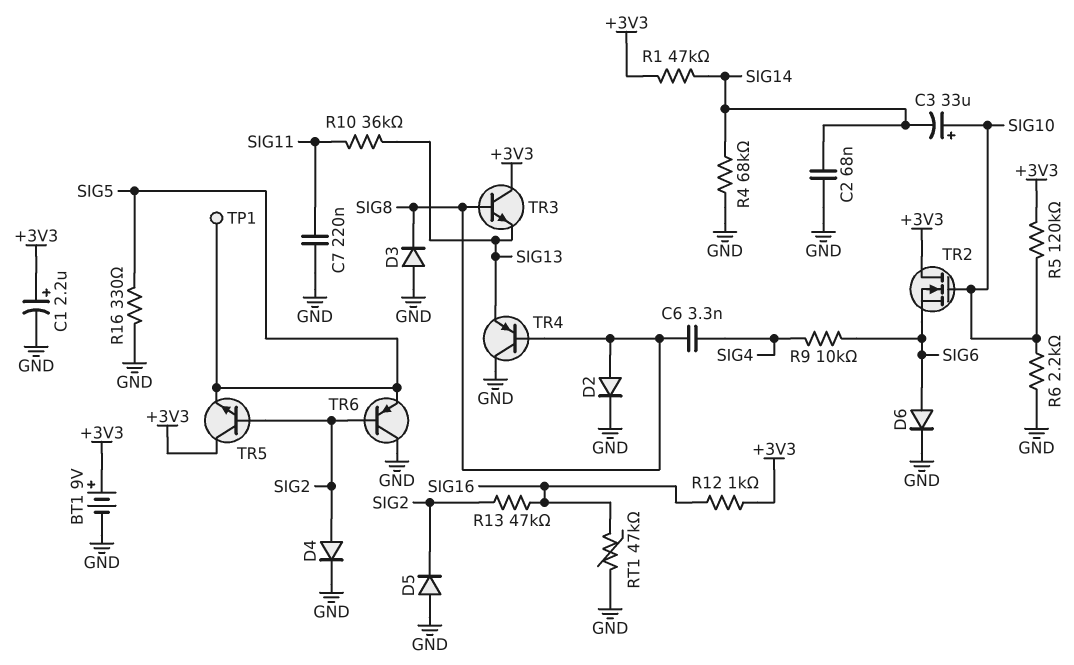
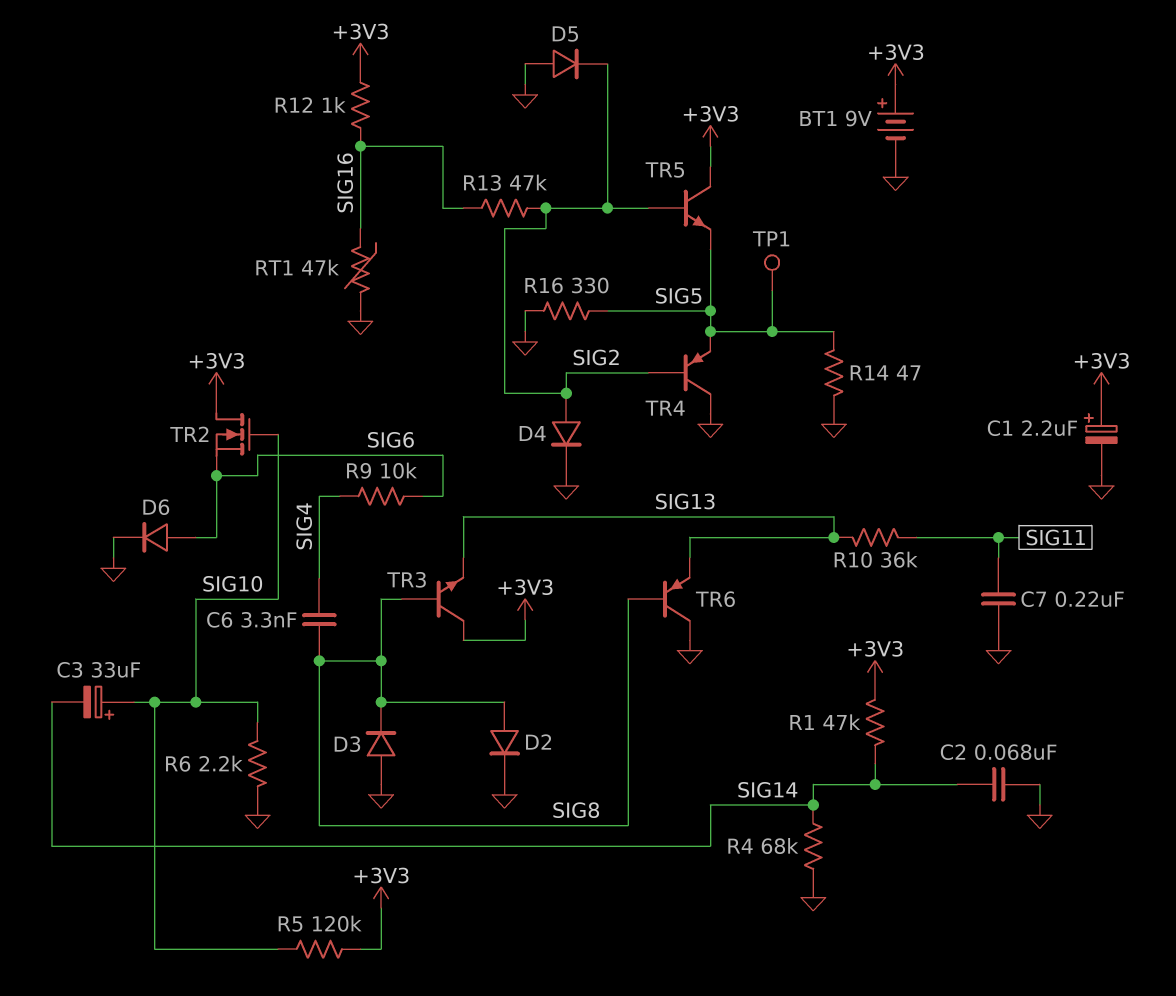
R14: none -> 47 (GND, SIG5)
TR4: PNP (B SIG8, C GND, E SIG13) -> PNP (B SIG2, C GND, E SIG5)
TR6: PNP (B SIG2, C GND, E SIG5) -> PNP (B SIG8, C GND, E SIG13)

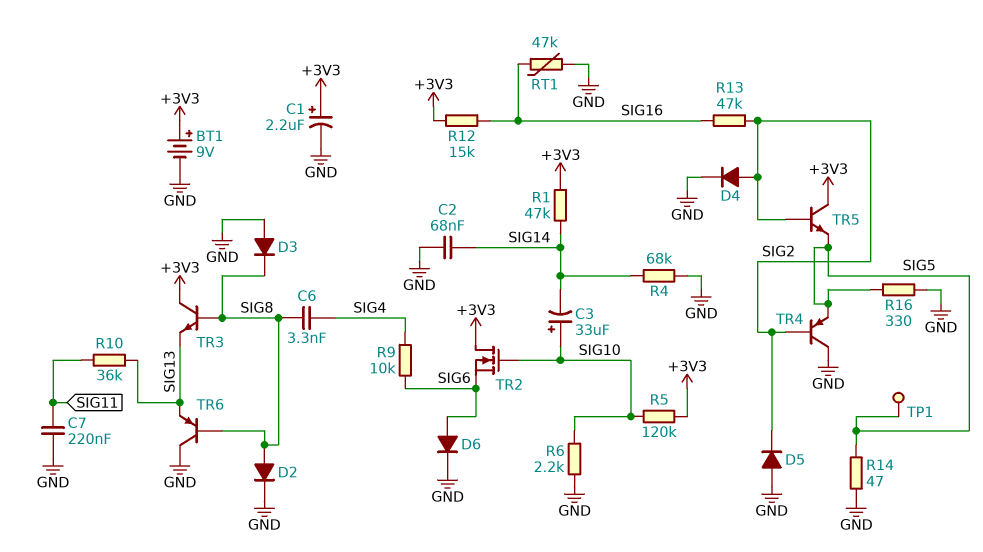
R12: 1k (+3V3, SIG16) -> 15k (+3V3, SIG16)

